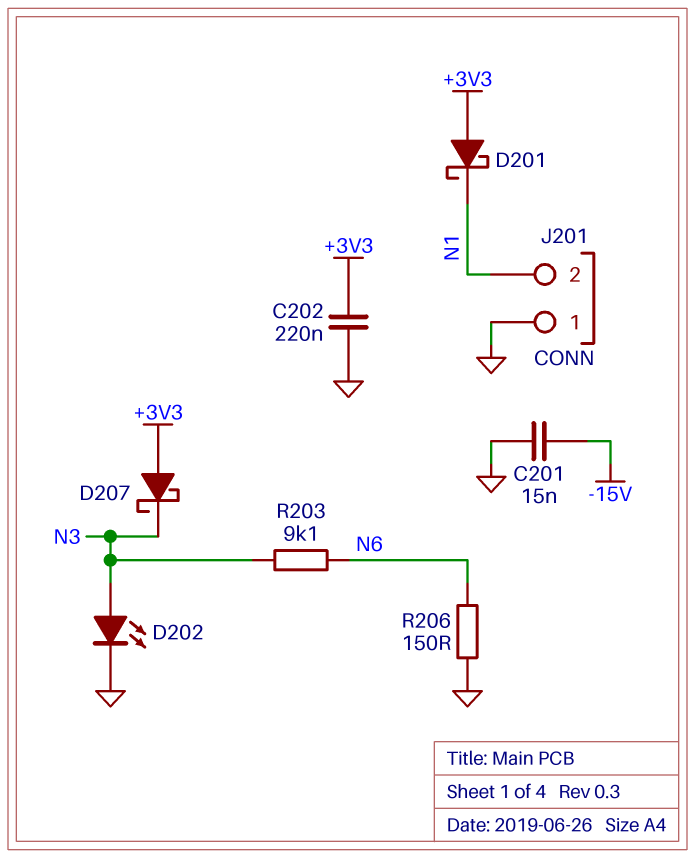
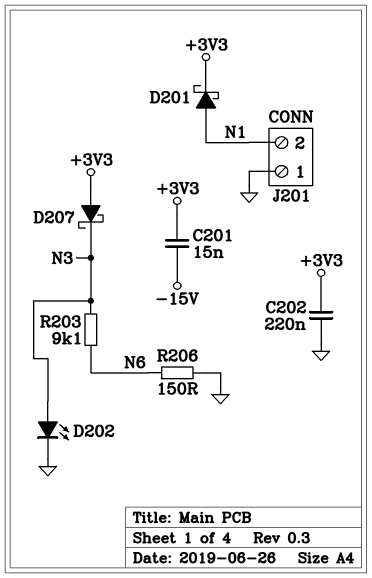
C201: 15nF (-15V, GND) -> 15nF (+3V3, -15V)
D201: schottky (A +3V3, K N1) -> schottky (A N1, K +3V3)

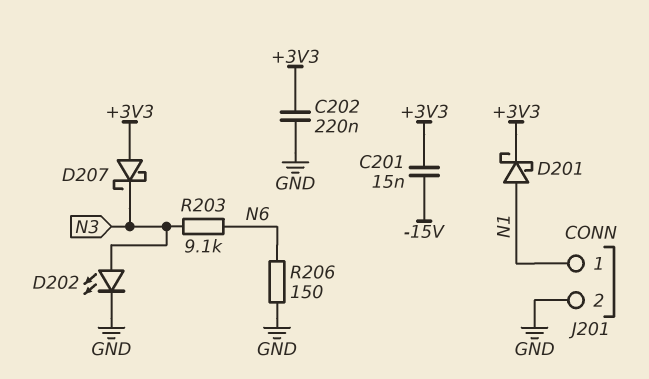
J201 pin 1: GND -> N1
J201 pin 2: N1 -> GND

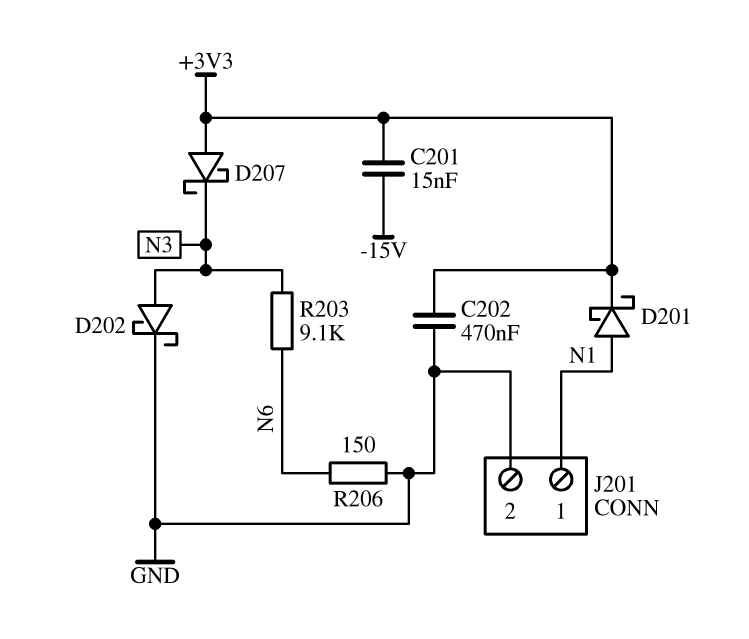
C202: 220nF (+3V3, GND) -> 470nF (+3V3, GND)
D202: LED (A N3, K GND) -> schottky (A N3, K GND)

